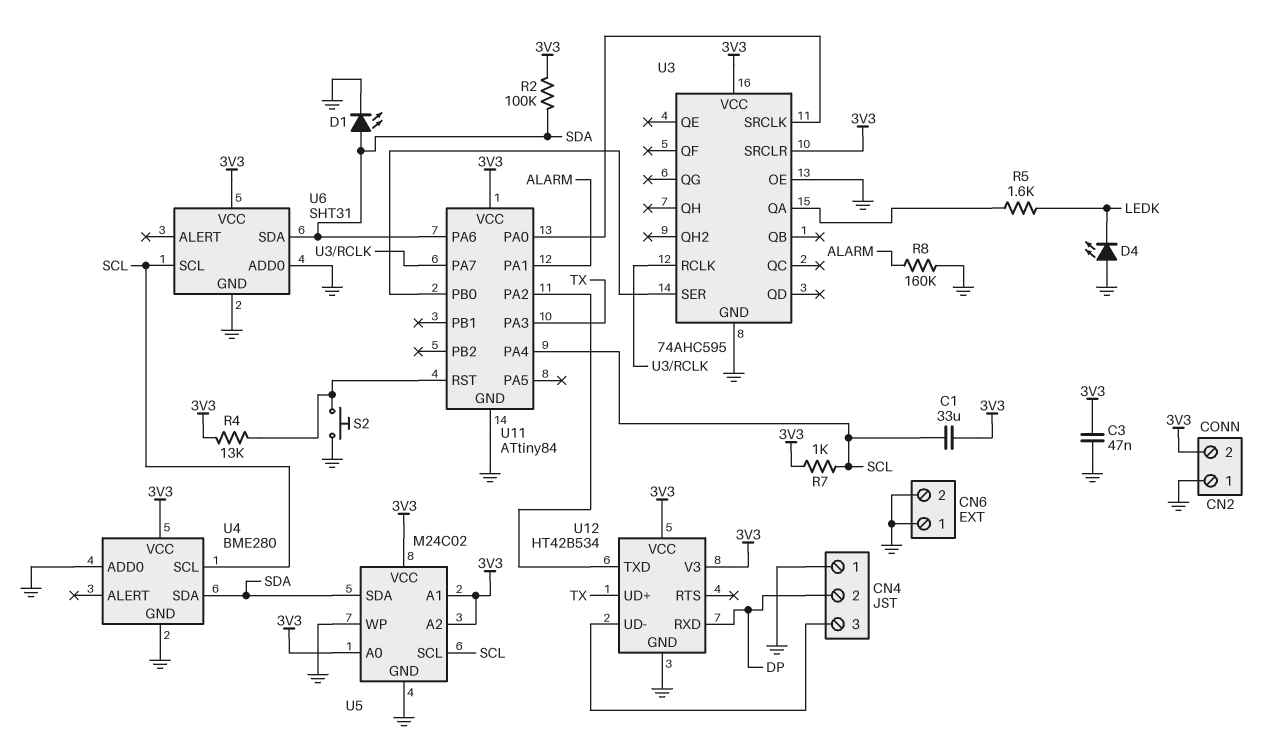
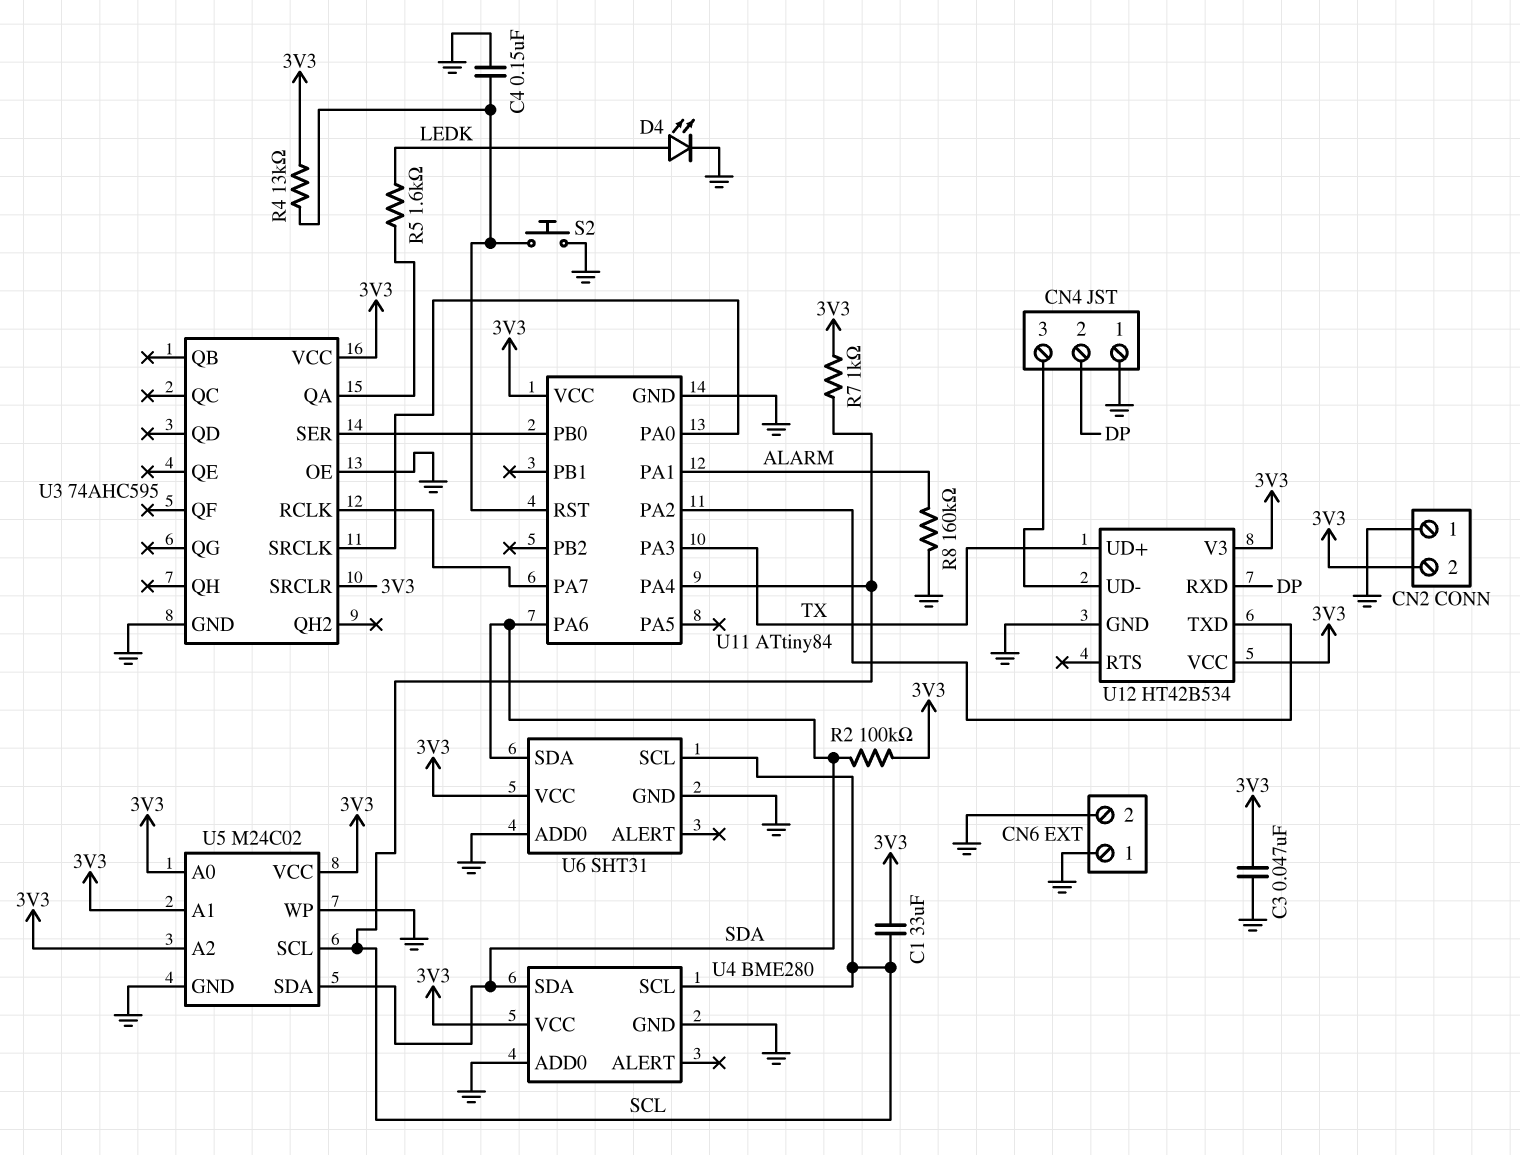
C4: none -> 150nF (GND, U11/RST)
D1: LED (A SDA, K GND) -> none
D4: LED (A GND, K LEDK) -> LED (A LEDK, K GND)

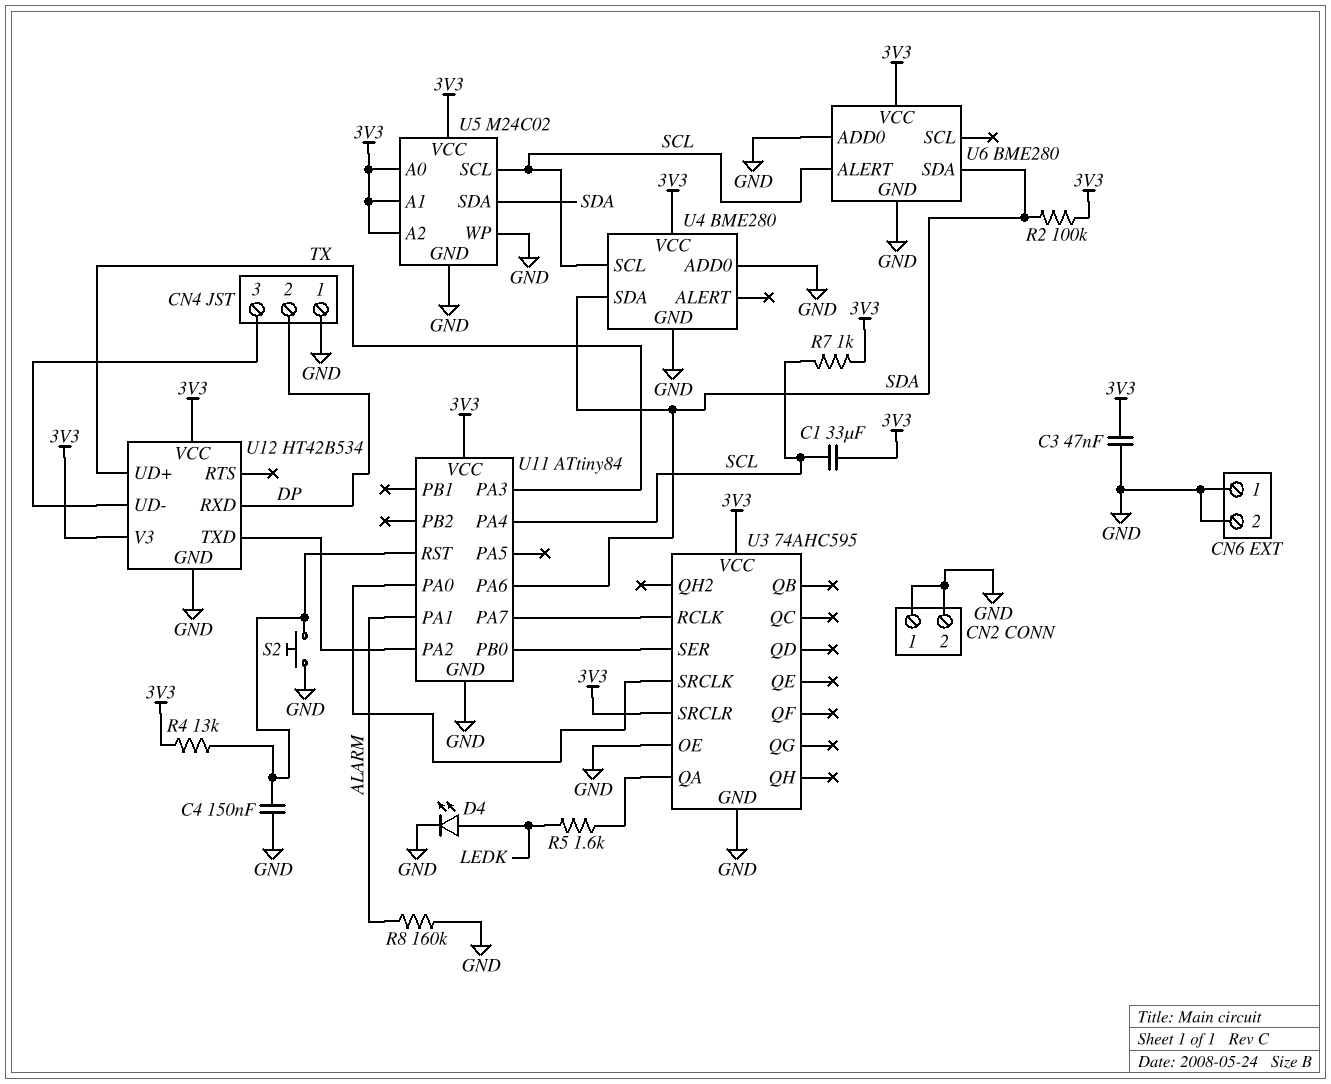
CN2 pin 2: 3V3 -> GND
U6: SHT31 -> BME280
U6 pin ALERT: none -> SCL
U6 pin SCL: SCL -> none

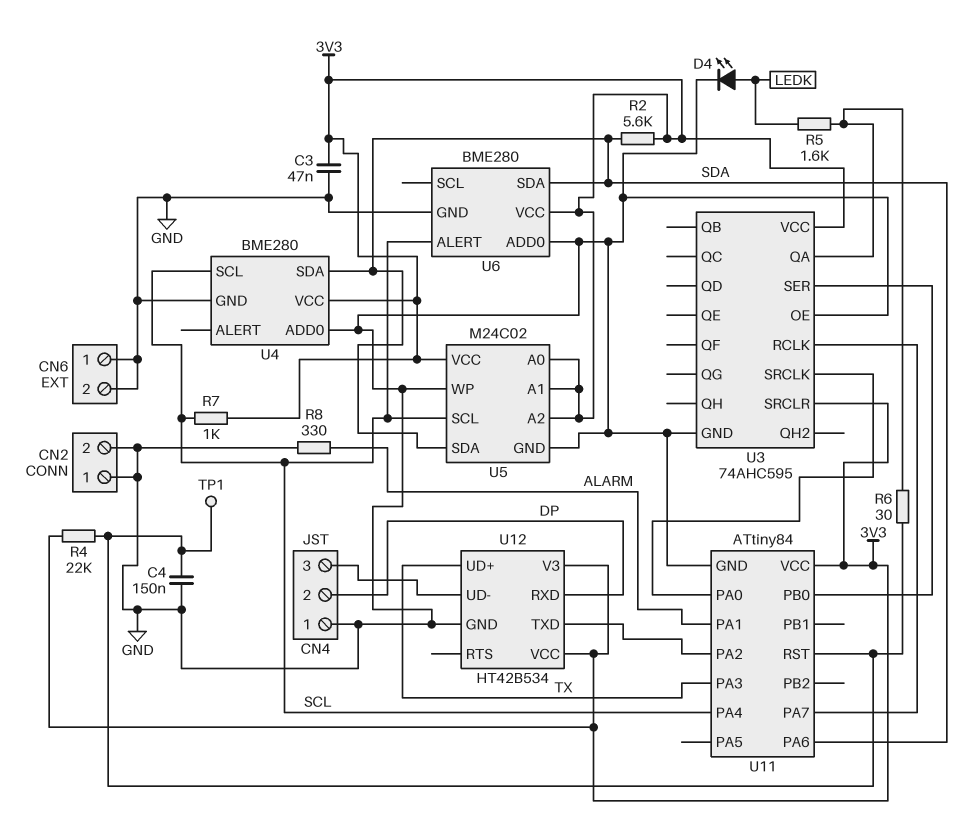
C1: 33uF (3V3, SCL) -> none
R2: 100k (3V3, SDA) -> 5.6k (3V3, SDA)
R4: 13k (3V3, U11/RST) -> 22k (3V3, U11/RST)
R6: none -> 30 (U3/QA, U11/RST)
R8: 160k (ALARM, GND) -> 330 (ALARM, GND)
S2: button (GND, U11/RST) -> none
TP1: none -> test point (U11/RST)

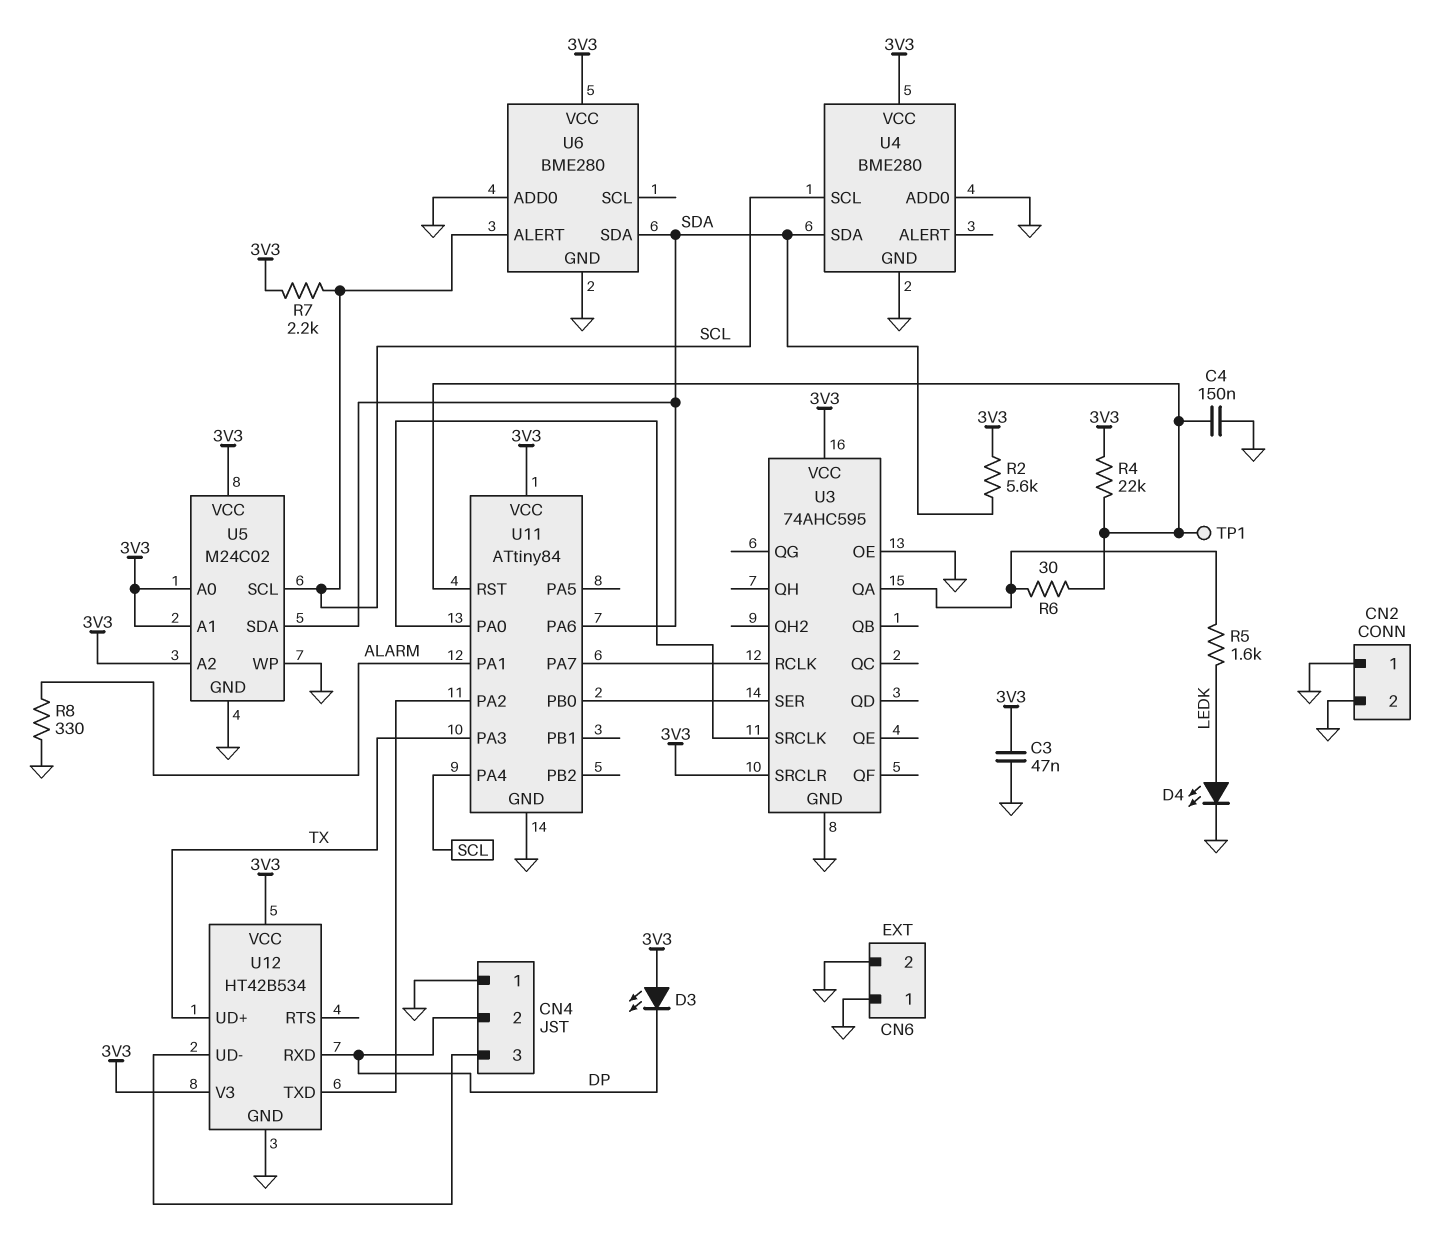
D3: none -> LED (A 3V3, K DP)
R7: 1k (3V3, SCL) -> 2.2k (3V3, SCL)

